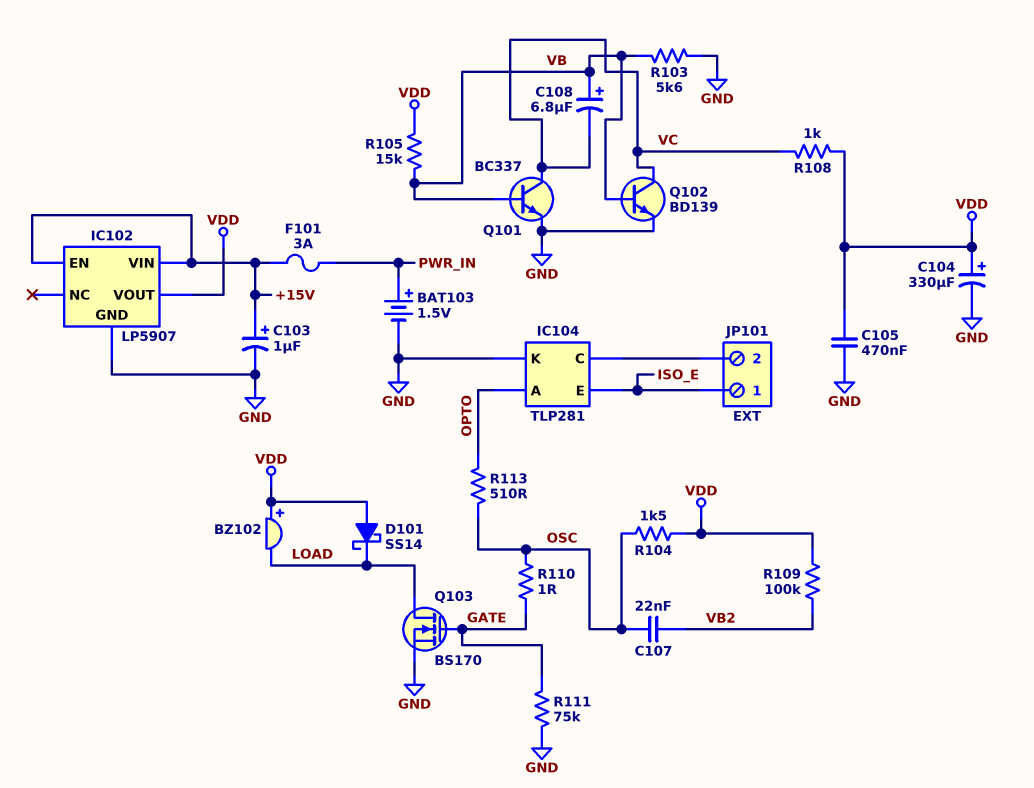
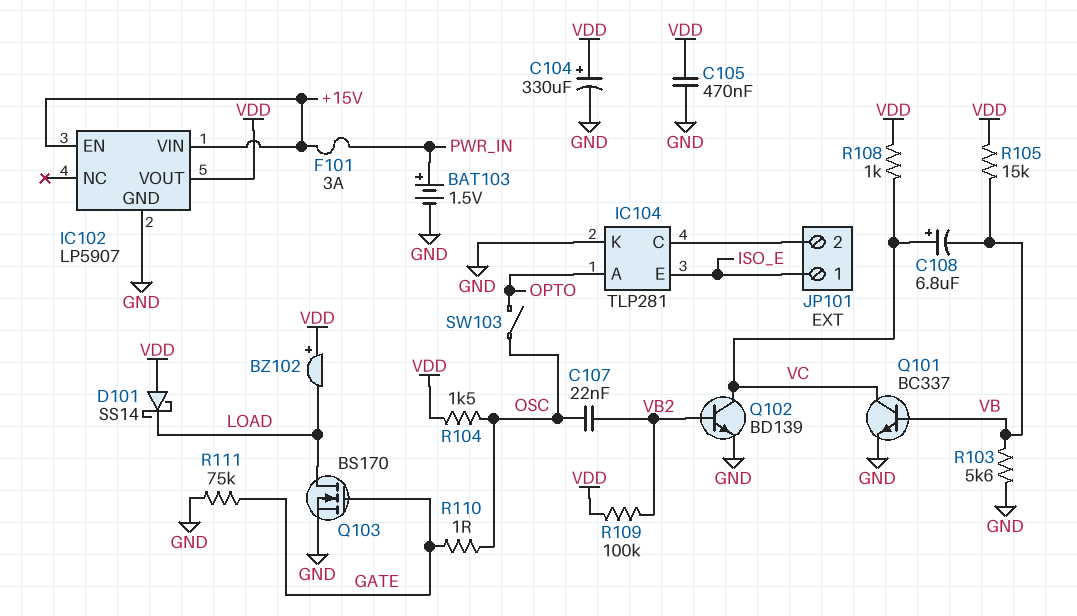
C103: 1uF (plus +15V, minus GND) -> none
C108: 6.8uF (plus VB, minus VC) -> 6.8uF (plus VC, minus VB)
Q102: NPN BD139 (B VB, C VC, E GND) -> NPN BD139 (B VB2, C VC, E GND)
R113: 510 (OPTO, OSC) -> none
SW103: none -> switch (OPTO, OSC)

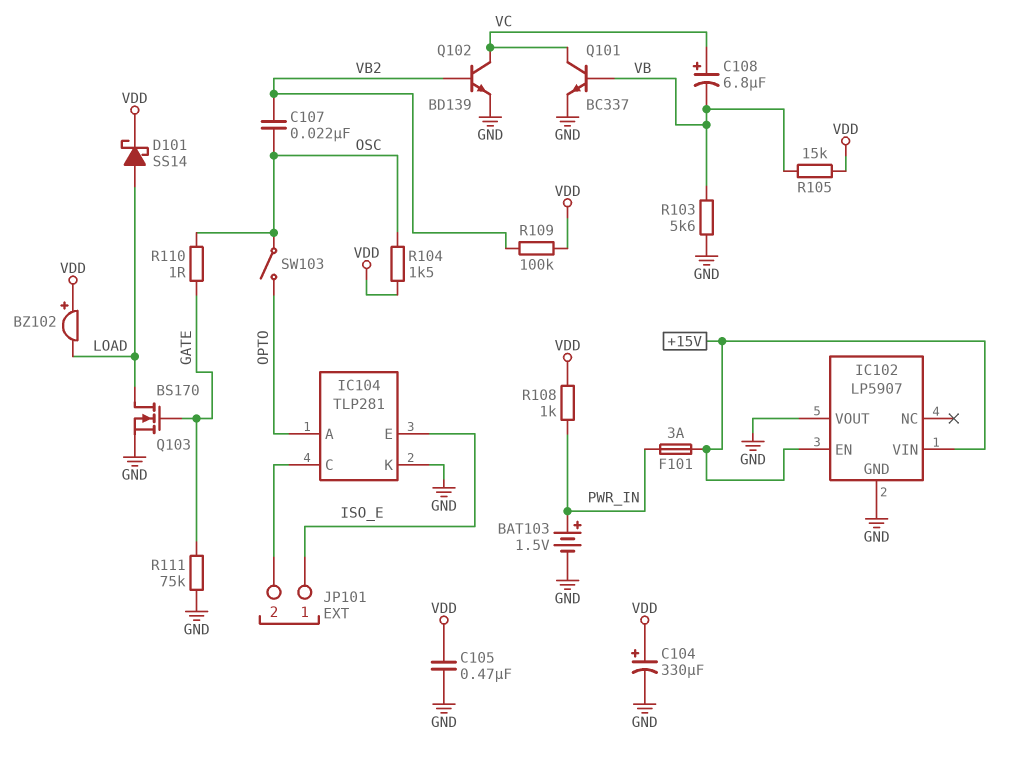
D101: schottky SS14 (A VDD, K LOAD) -> schottky SS14 (A LOAD, K VDD)
IC102 pin VOUT: VDD -> GND
R108: 1k (VC, VDD) -> 1k (PWR_IN, VDD)

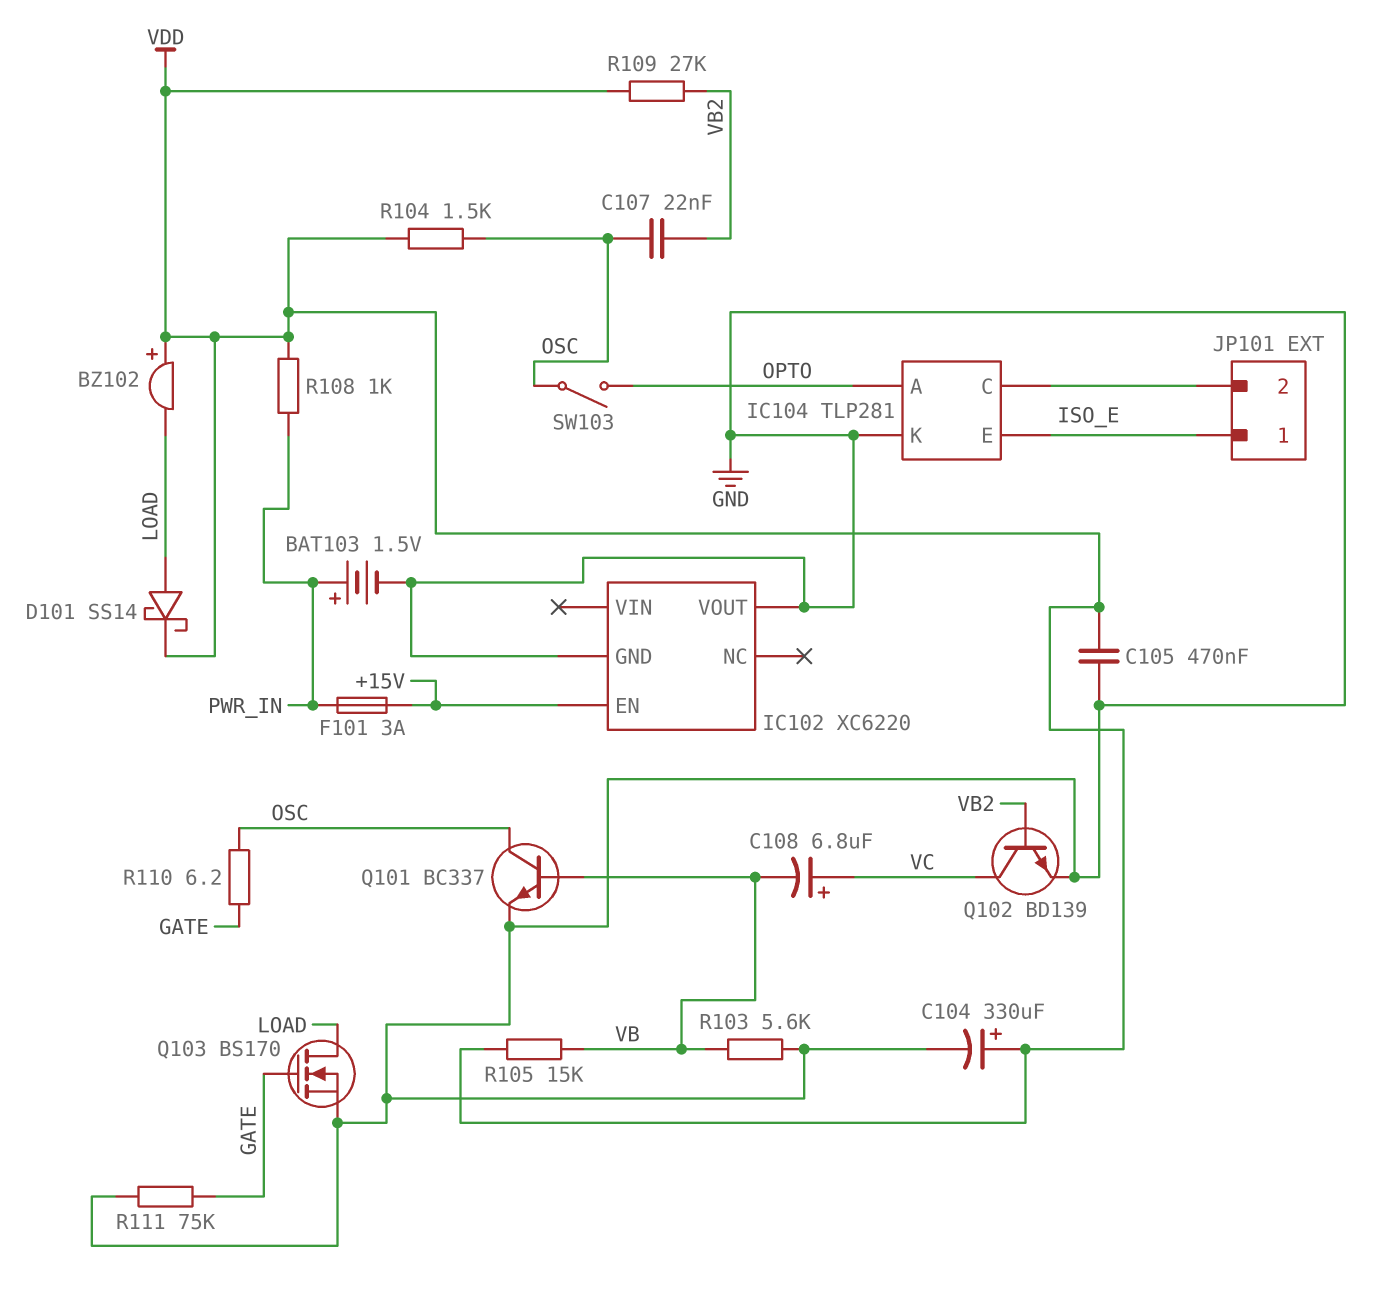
IC102: LP5907 -> XC6220
IC102 pin VIN: +15V -> none
Q101: NPN BC337 (B VB, C VC, E GND) -> NPN BC337 (B VB, C OSC, E GND)
R109: 100k (VB2, VDD) -> 27k (VB2, VDD)
R110: 1 (GATE, OSC) -> 6.2 (GATE, OSC)

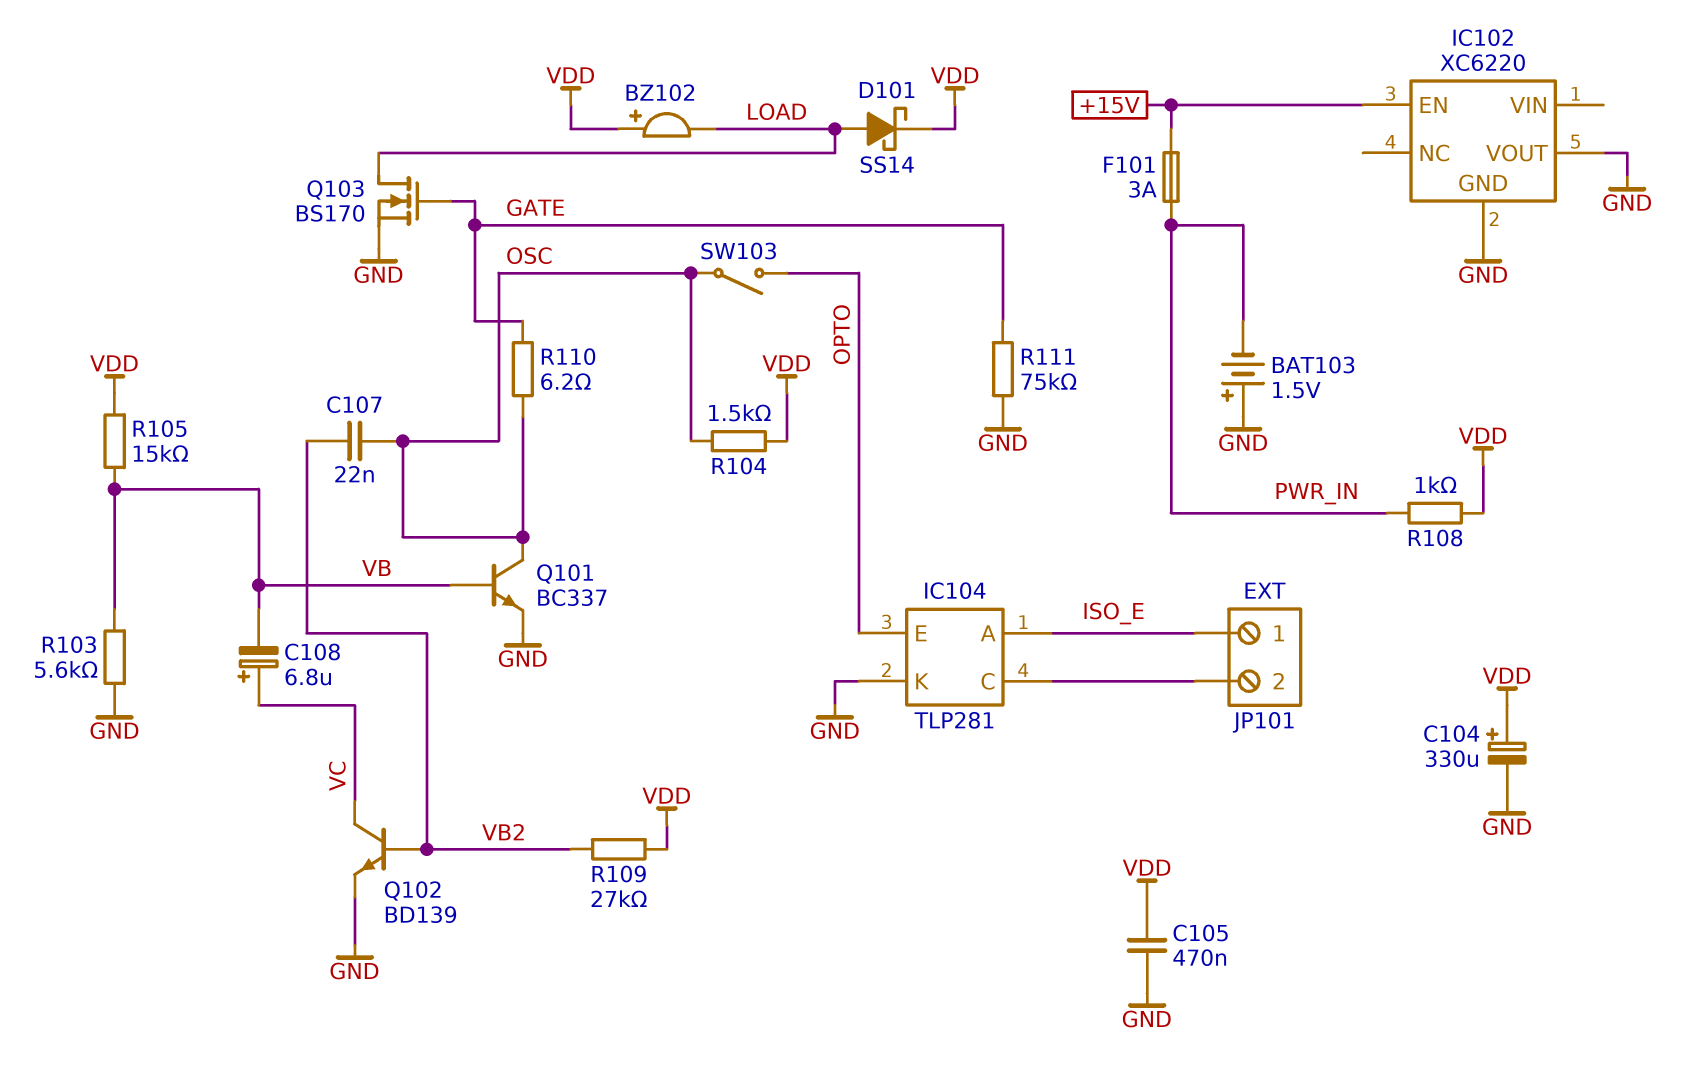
BAT103: 1.5V (plus PWR_IN, minus GND) -> 1.5V (plus GND, minus PWR_IN)
IC104 pin A: OPTO -> ISO_E
IC104 pin E: ISO_E -> OPTO

